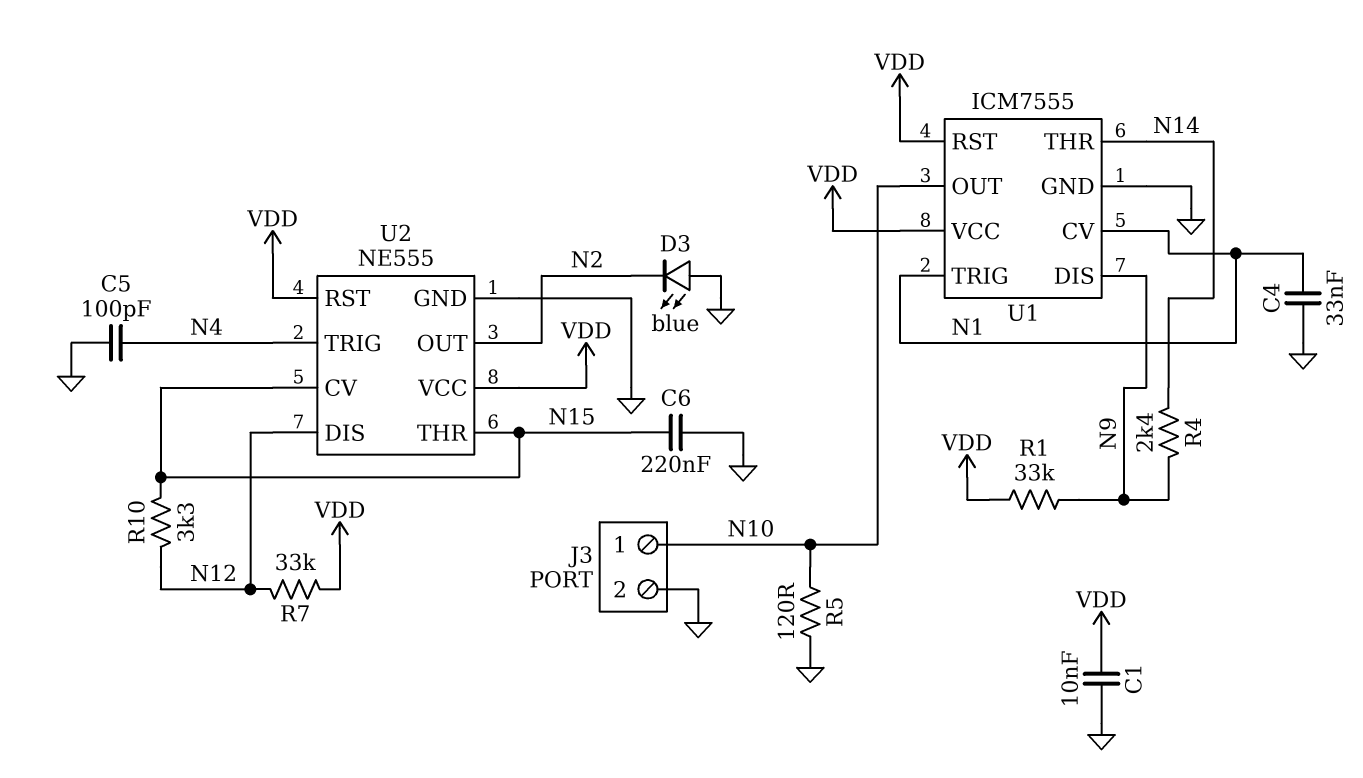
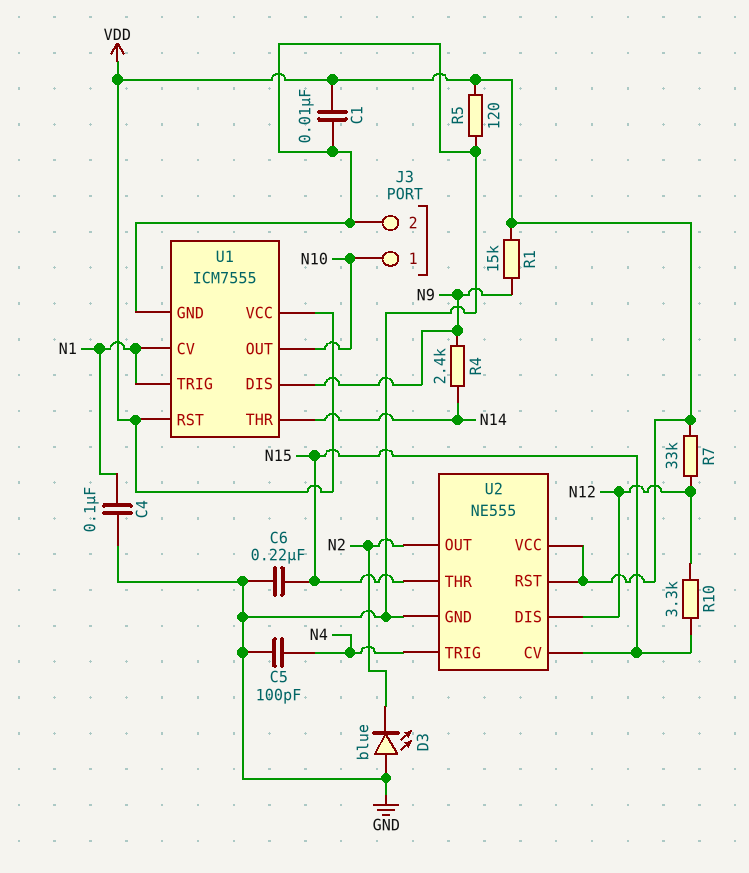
C4: 33nF (GND, N1) -> 100nF (GND, N1)
R1: 33k (N9, VDD) -> 15k (N9, VDD)
R5: 120 (GND, N10) -> 120 (GND, VDD)

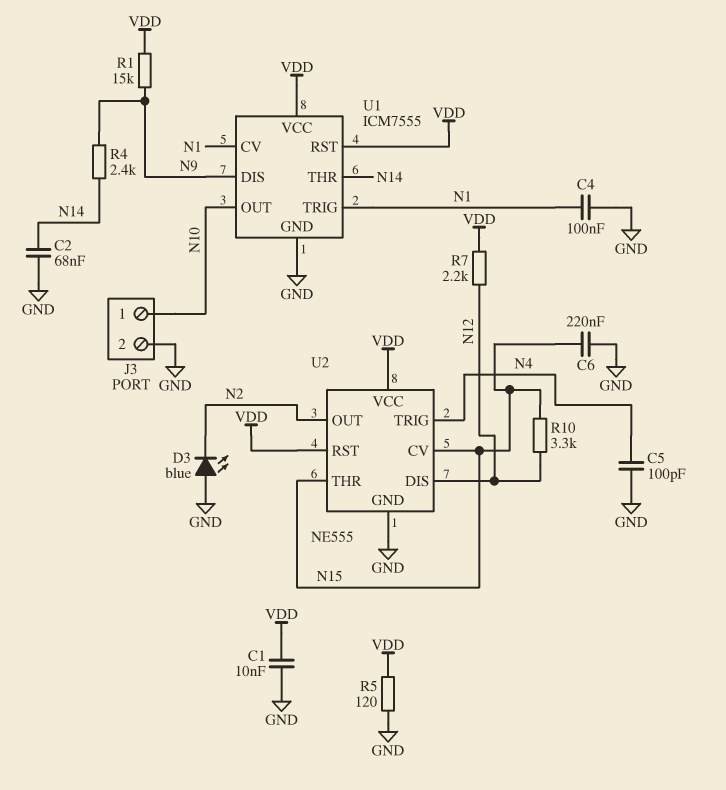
C2: none -> 68nF (GND, N14)
R7: 33k (N12, VDD) -> 2.2k (N12, VDD)

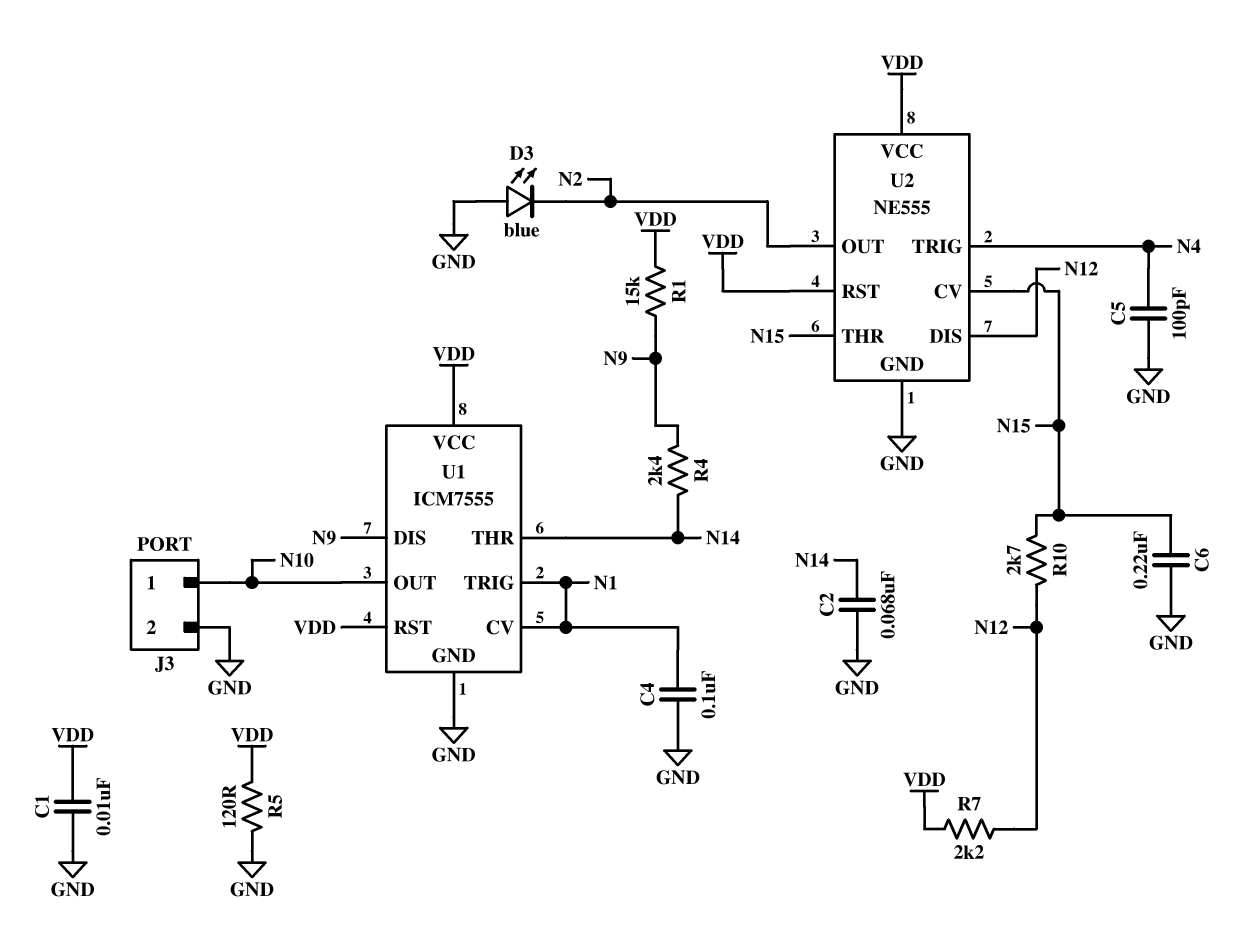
R10: 3.3k (N12, N15) -> 2.7k (N12, N15)

